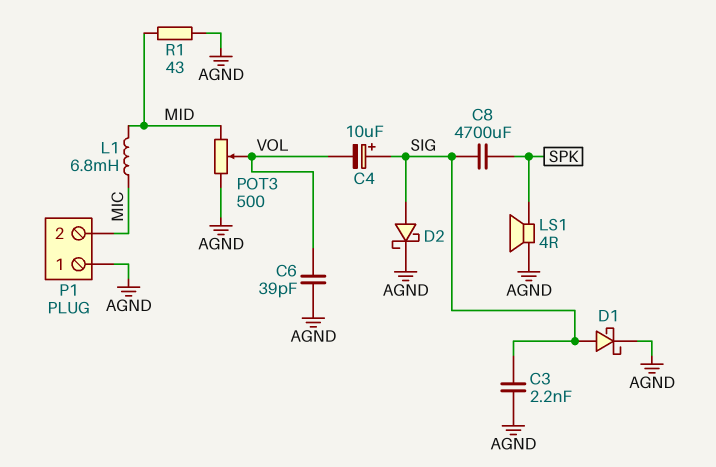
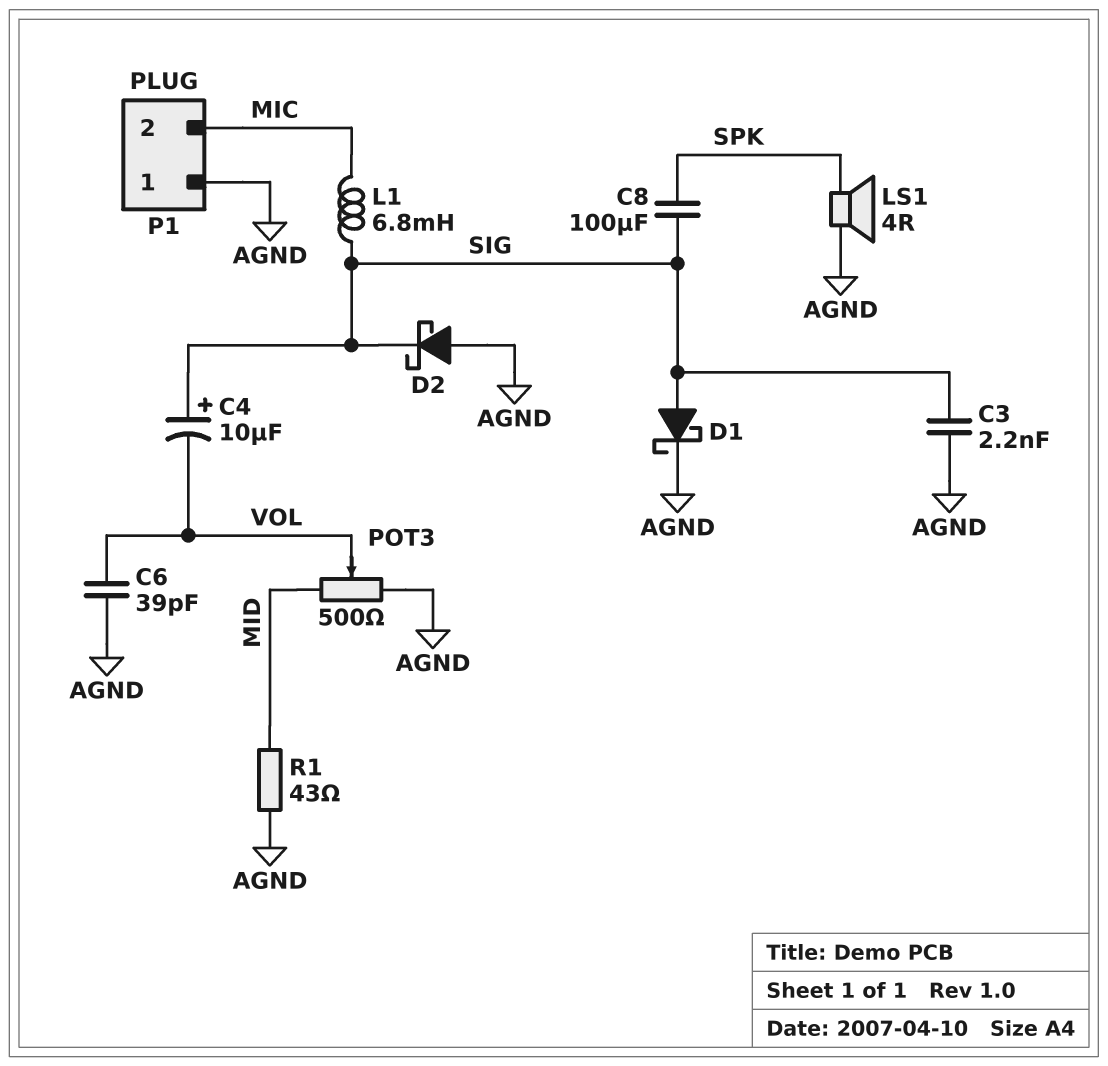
C8: 4700uF (SIG, SPK) -> 100uF (SIG, SPK)
D2: schottky (A SIG, K AGND) -> schottky (A AGND, K SIG)
L1: 6.8mH (MIC, MID) -> 6.8mH (MIC, SIG)

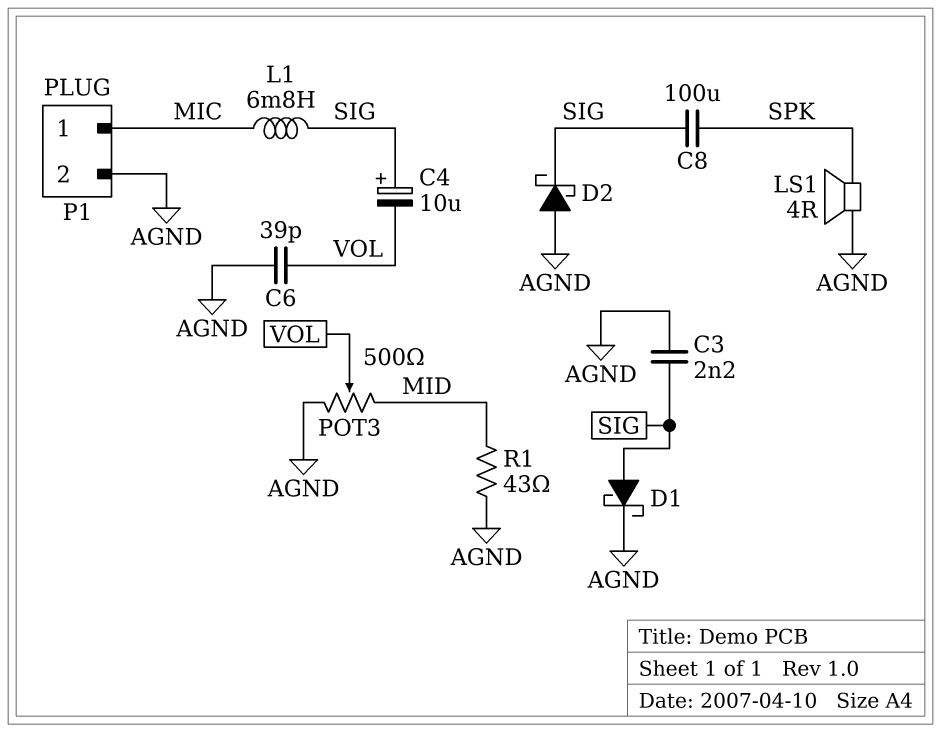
P1 pin 1: AGND -> MIC
P1 pin 2: MIC -> AGND

